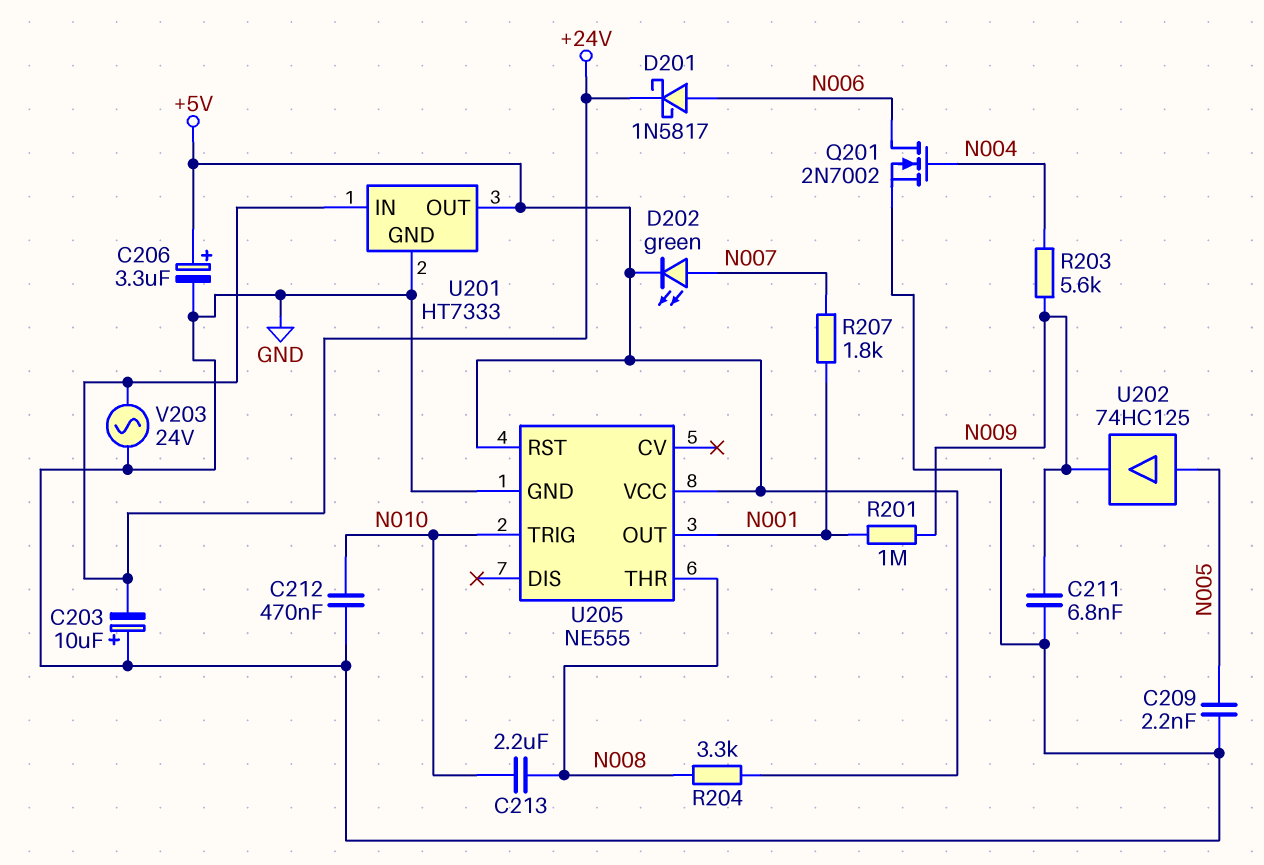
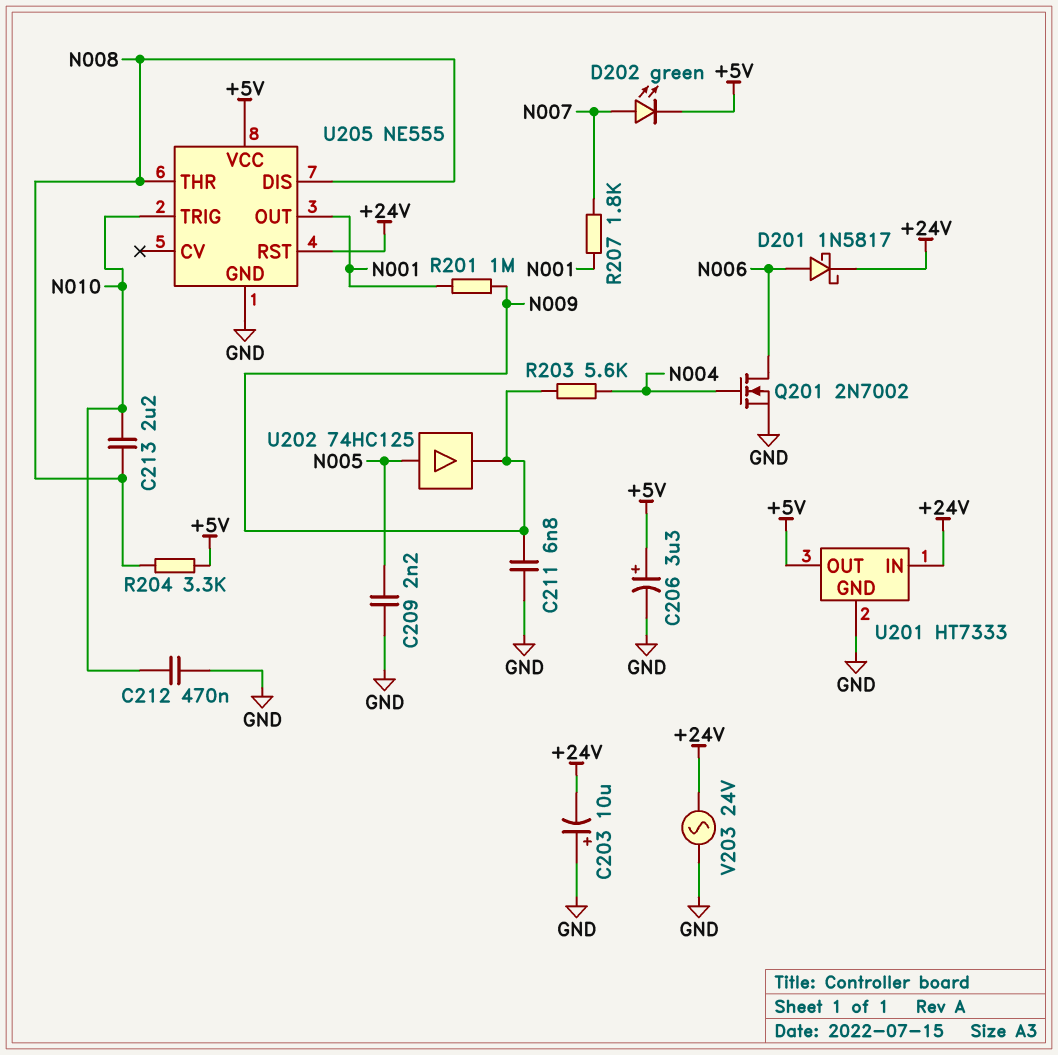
U205 pin DIS: none -> N008
U205 pin RST: +5V -> +24V

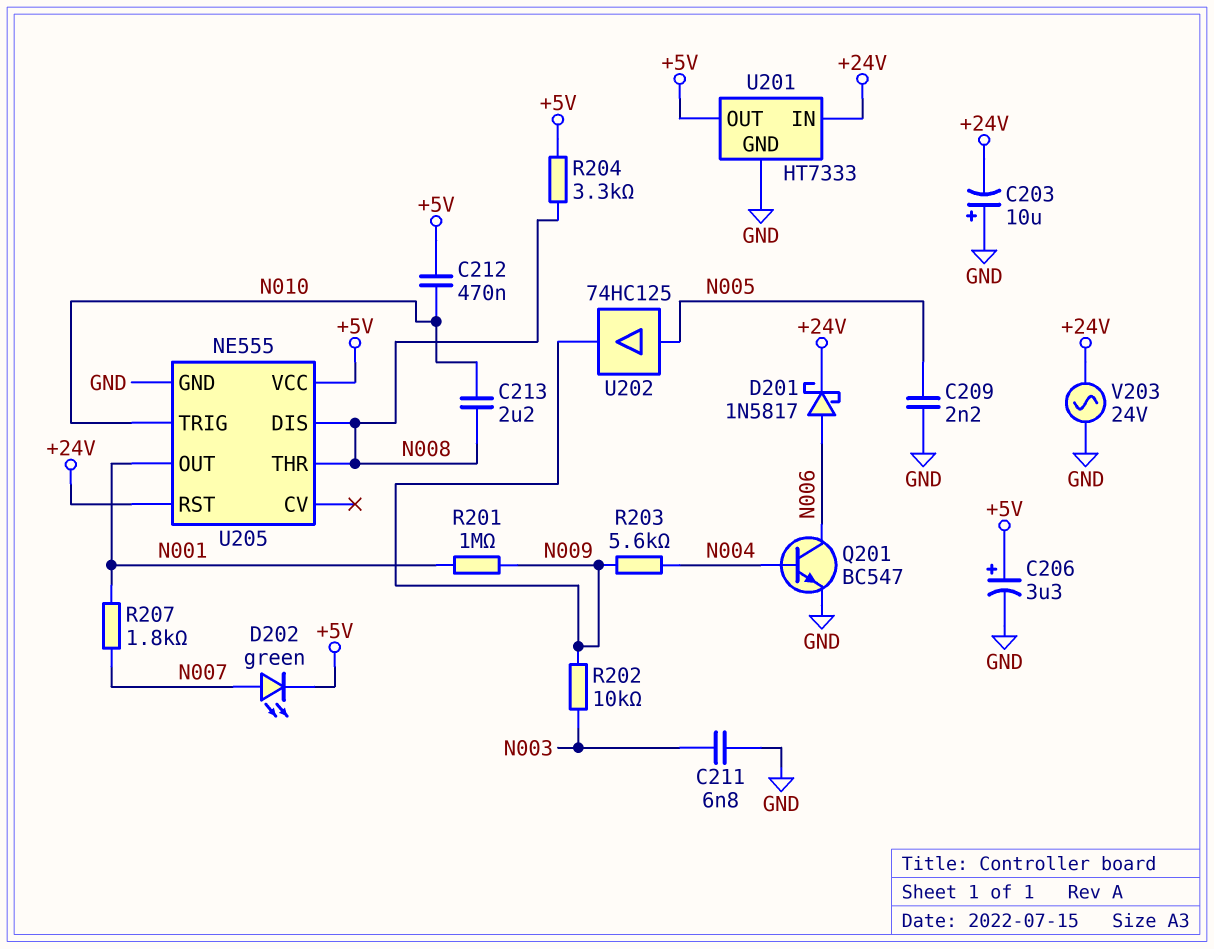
C211: 6.8nF (GND, N009) -> 6.8nF (GND, N003)
C212: 470nF (GND, N010) -> 470nF (+5V, N010)
Q201: NMOS 2N7002 (G N004, D N006, S GND) -> NPN BC547 (B N004, C N006, E GND)
R202: none -> 10k (N003, N009)

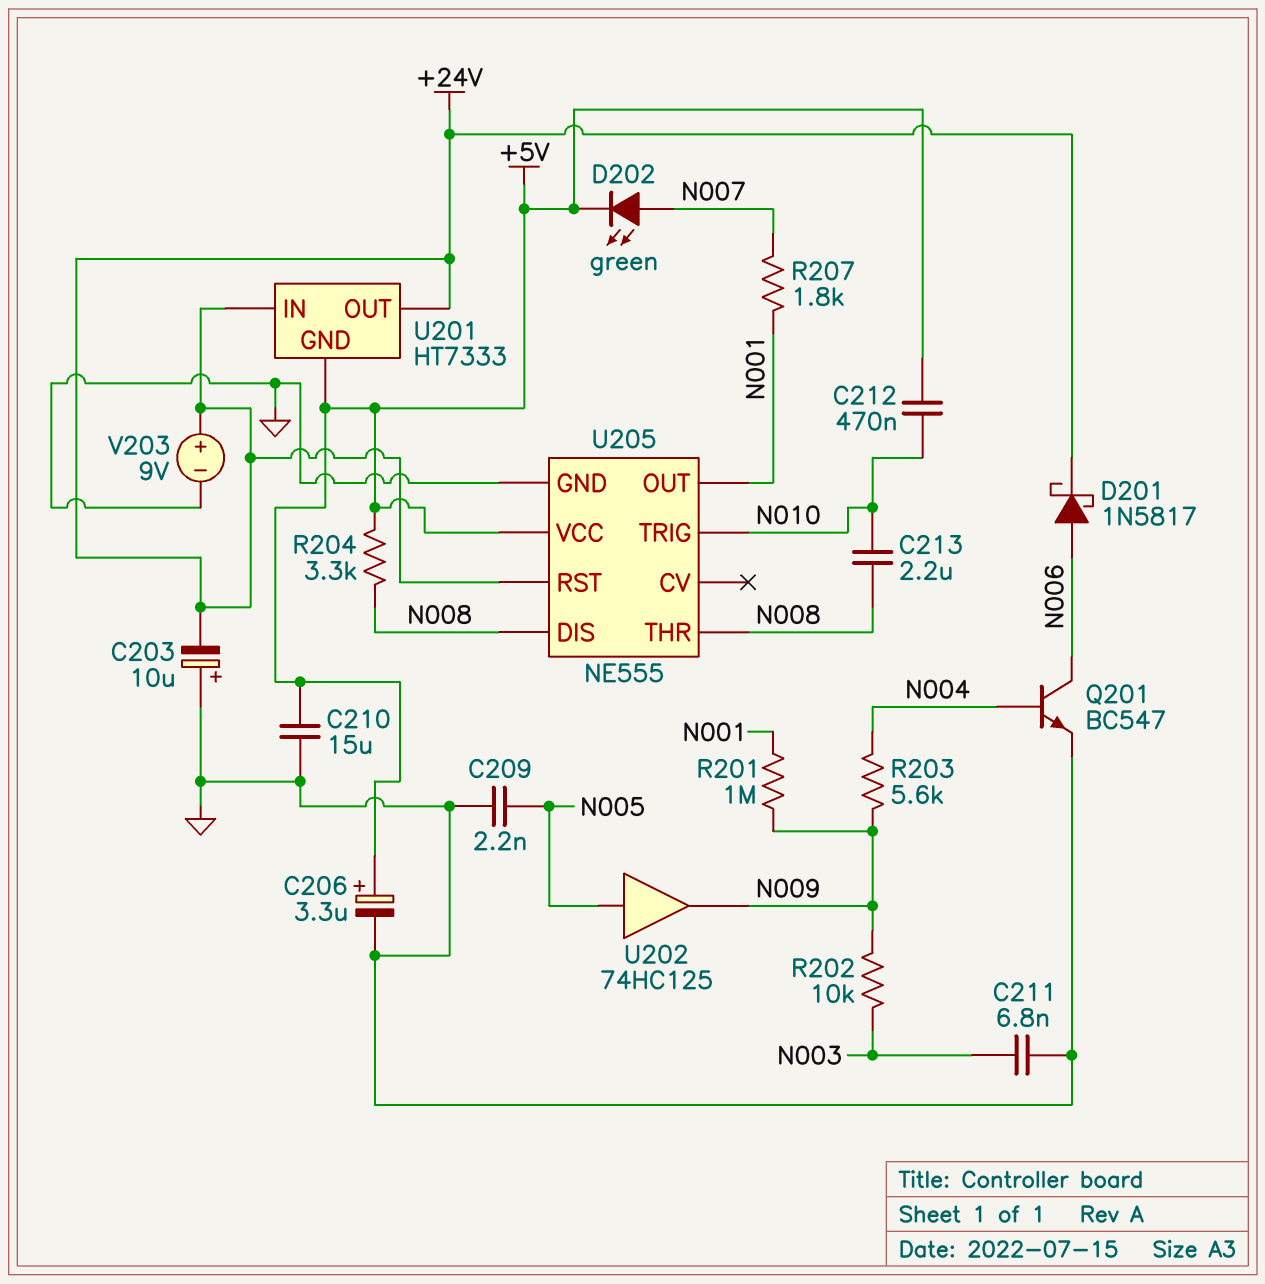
C210: none -> 15uF (+5V, GND)
U201 pin GND: GND -> +5V
U201 pin OUT: +5V -> +24V
V203: AC 24V (+24V, GND) -> 9V (plus +24V, minus GND)

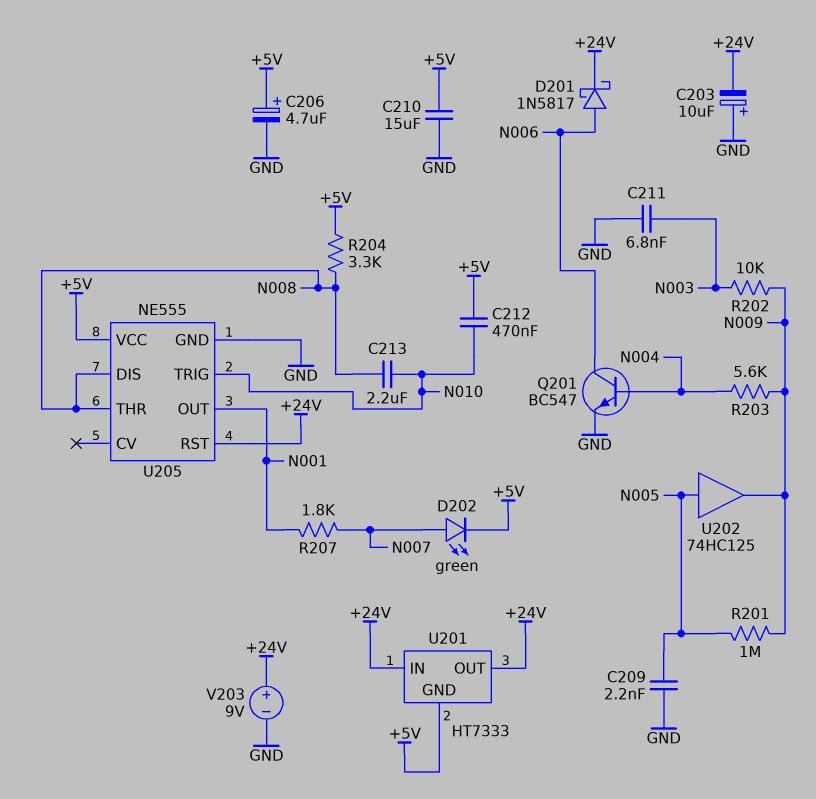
C206: 3.3uF (plus +5V, minus GND) -> 4.7uF (plus +5V, minus GND)
R201: 1M (N001, N009) -> 1M (N005, N009)

